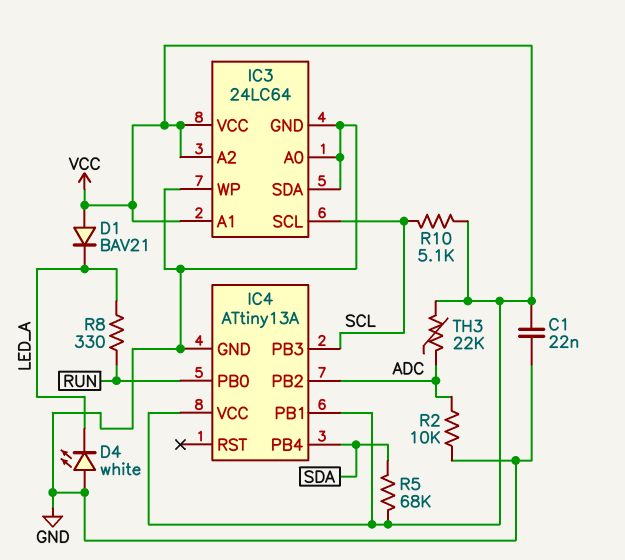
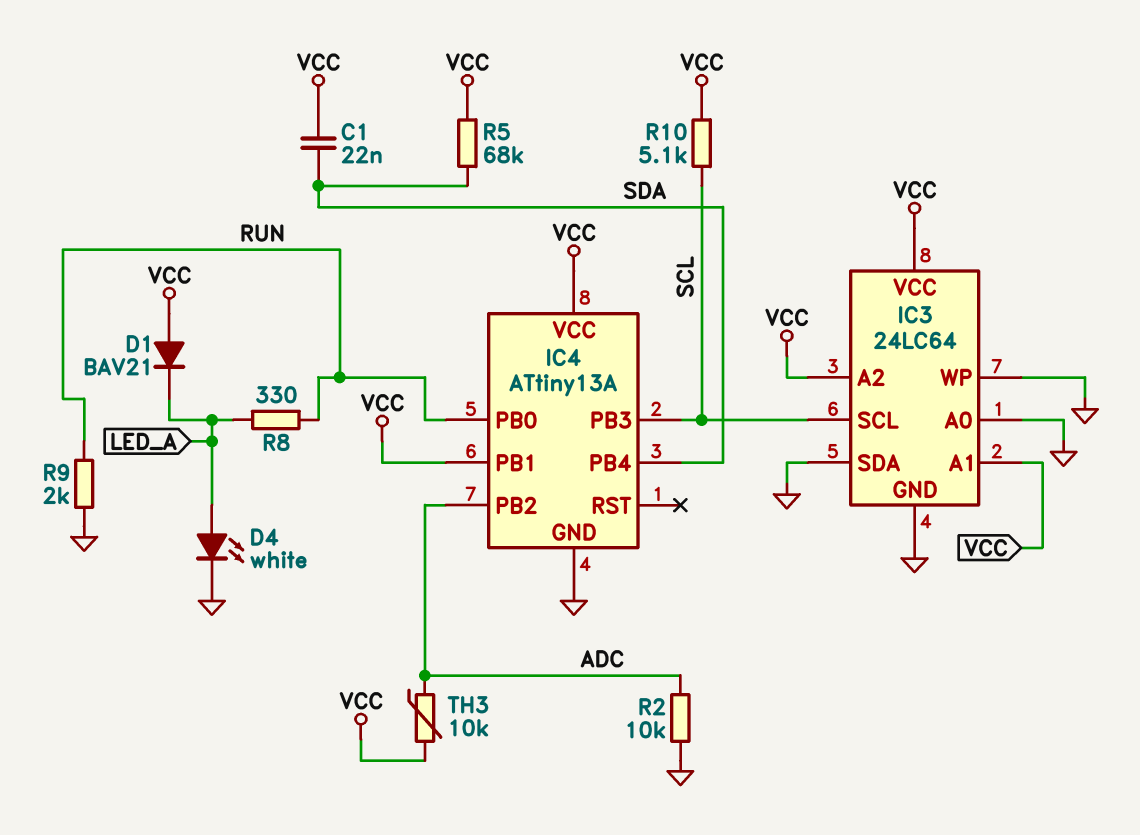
C1: 22nF (GND, VCC) -> 22nF (SDA, VCC)
D4: LED white (A GND, K LED_A) -> LED white (A LED_A, K GND)
R9: none -> 2k (GND, RUN)
TH3: 22k (ADC, VCC) -> 10k (ADC, VCC)

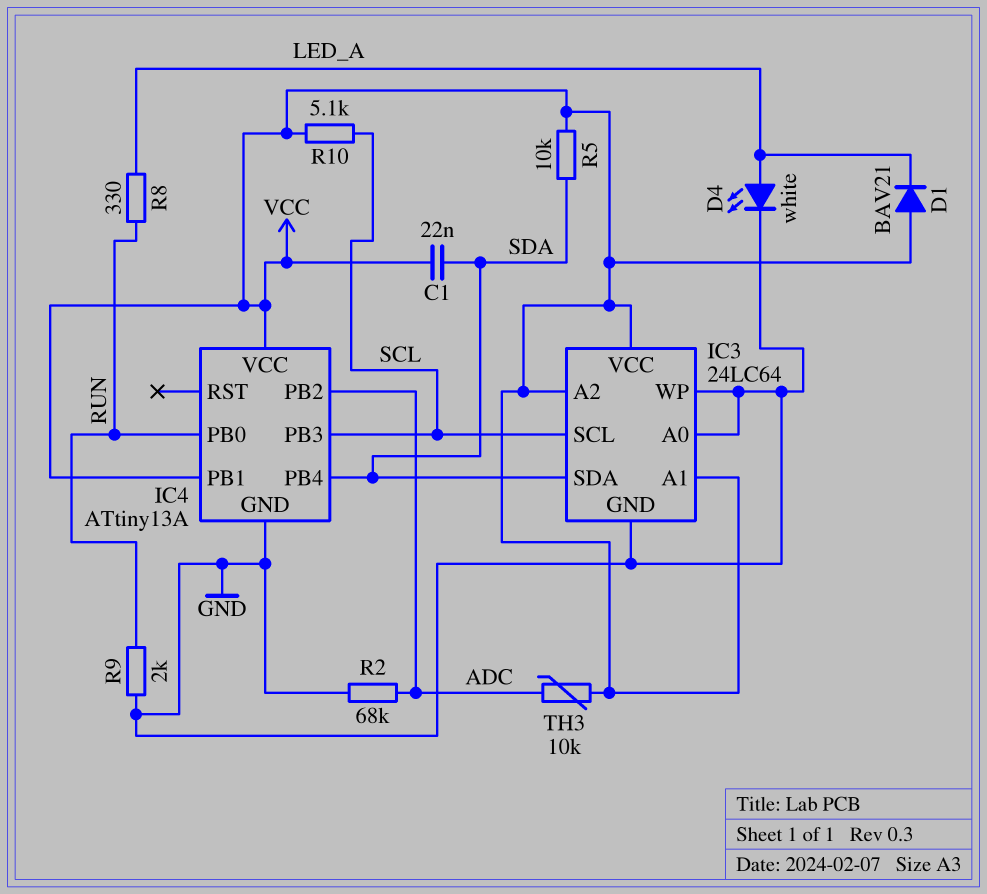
IC3 pin SDA: GND -> SDA
R2: 10k (ADC, GND) -> 68k (ADC, GND)
R5: 68k (SDA, VCC) -> 10k (SDA, VCC)

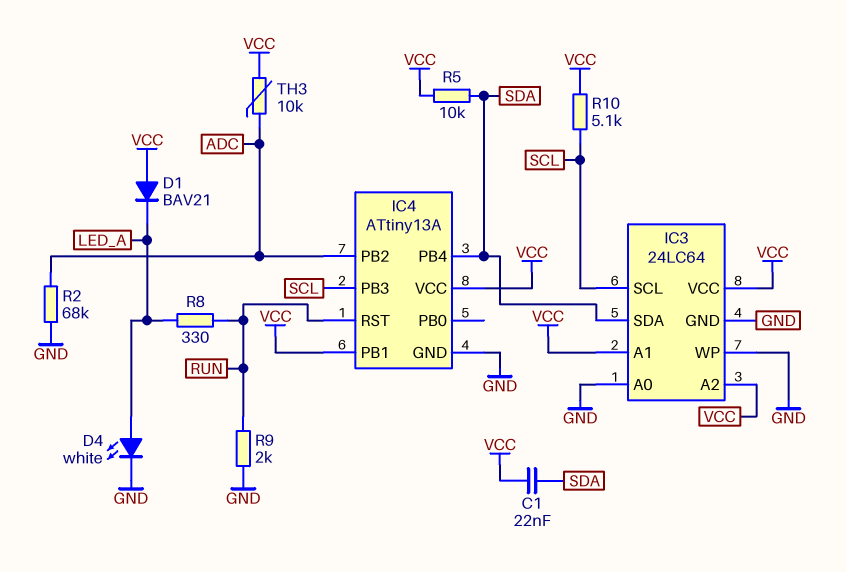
IC4 pin PB0: RUN -> none
IC4 pin RST: none -> RUN

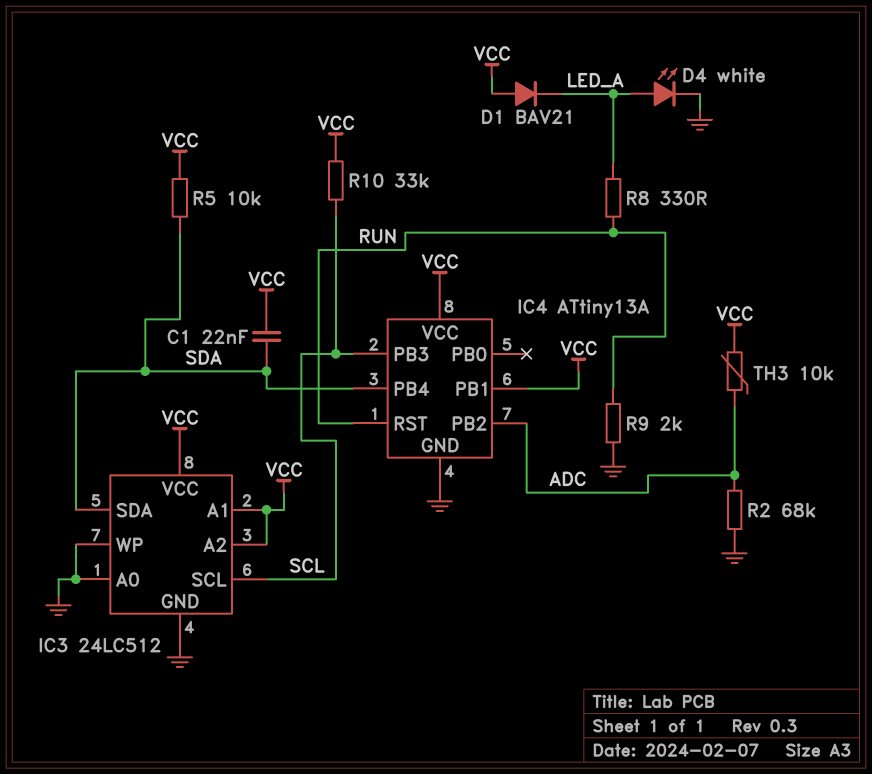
IC3: 24LC64 -> 24LC512
R10: 5.1k (SCL, VCC) -> 33k (SCL, VCC)

